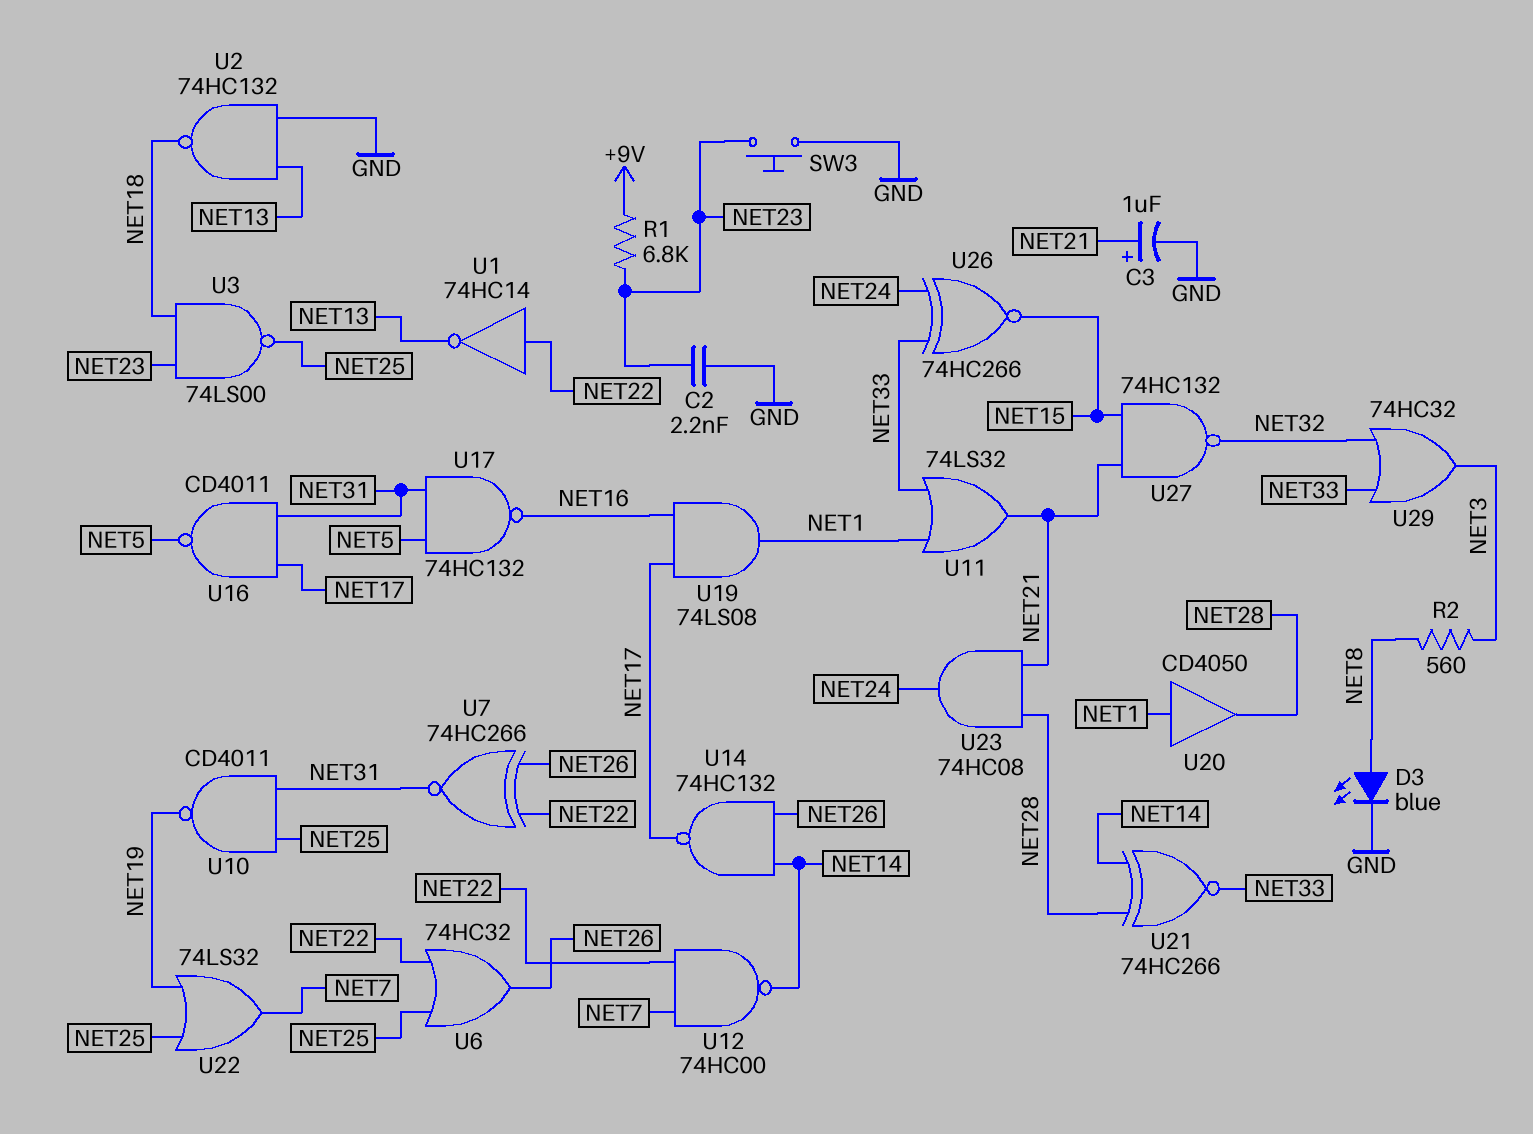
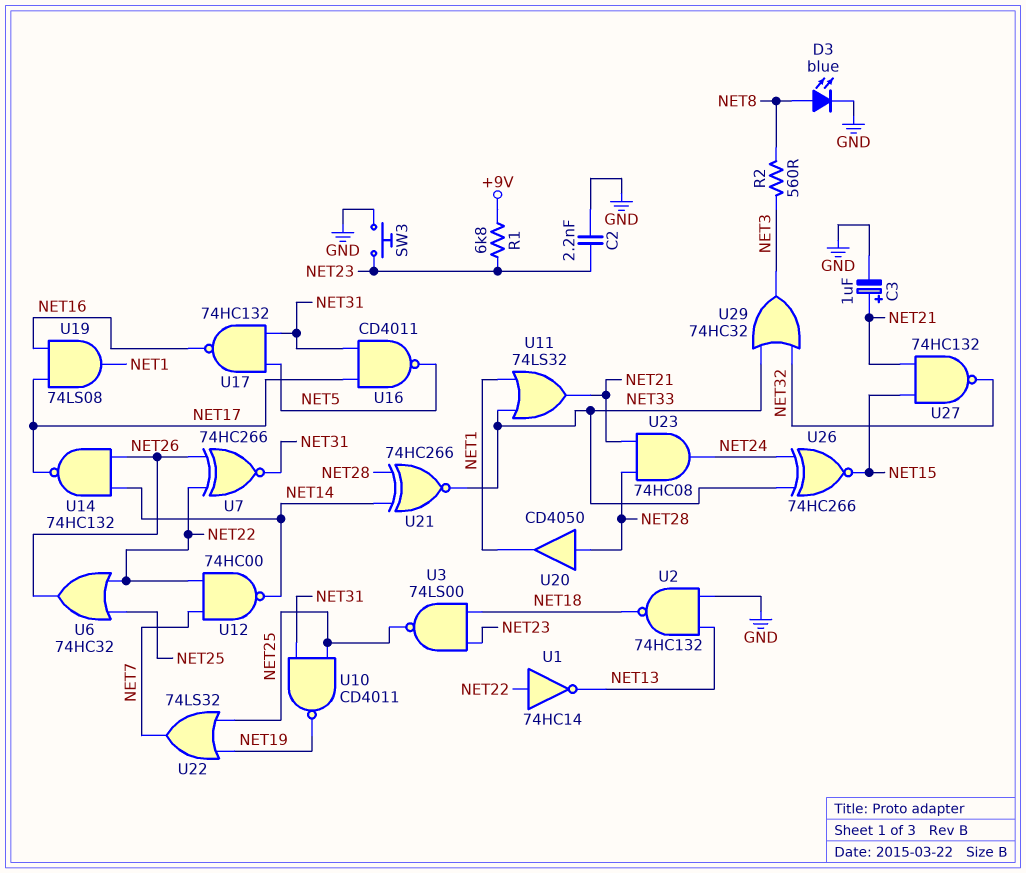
U20: buffer CD4050 (in NET1, out NET28) -> buffer CD4050 (in NET28, out NET1)

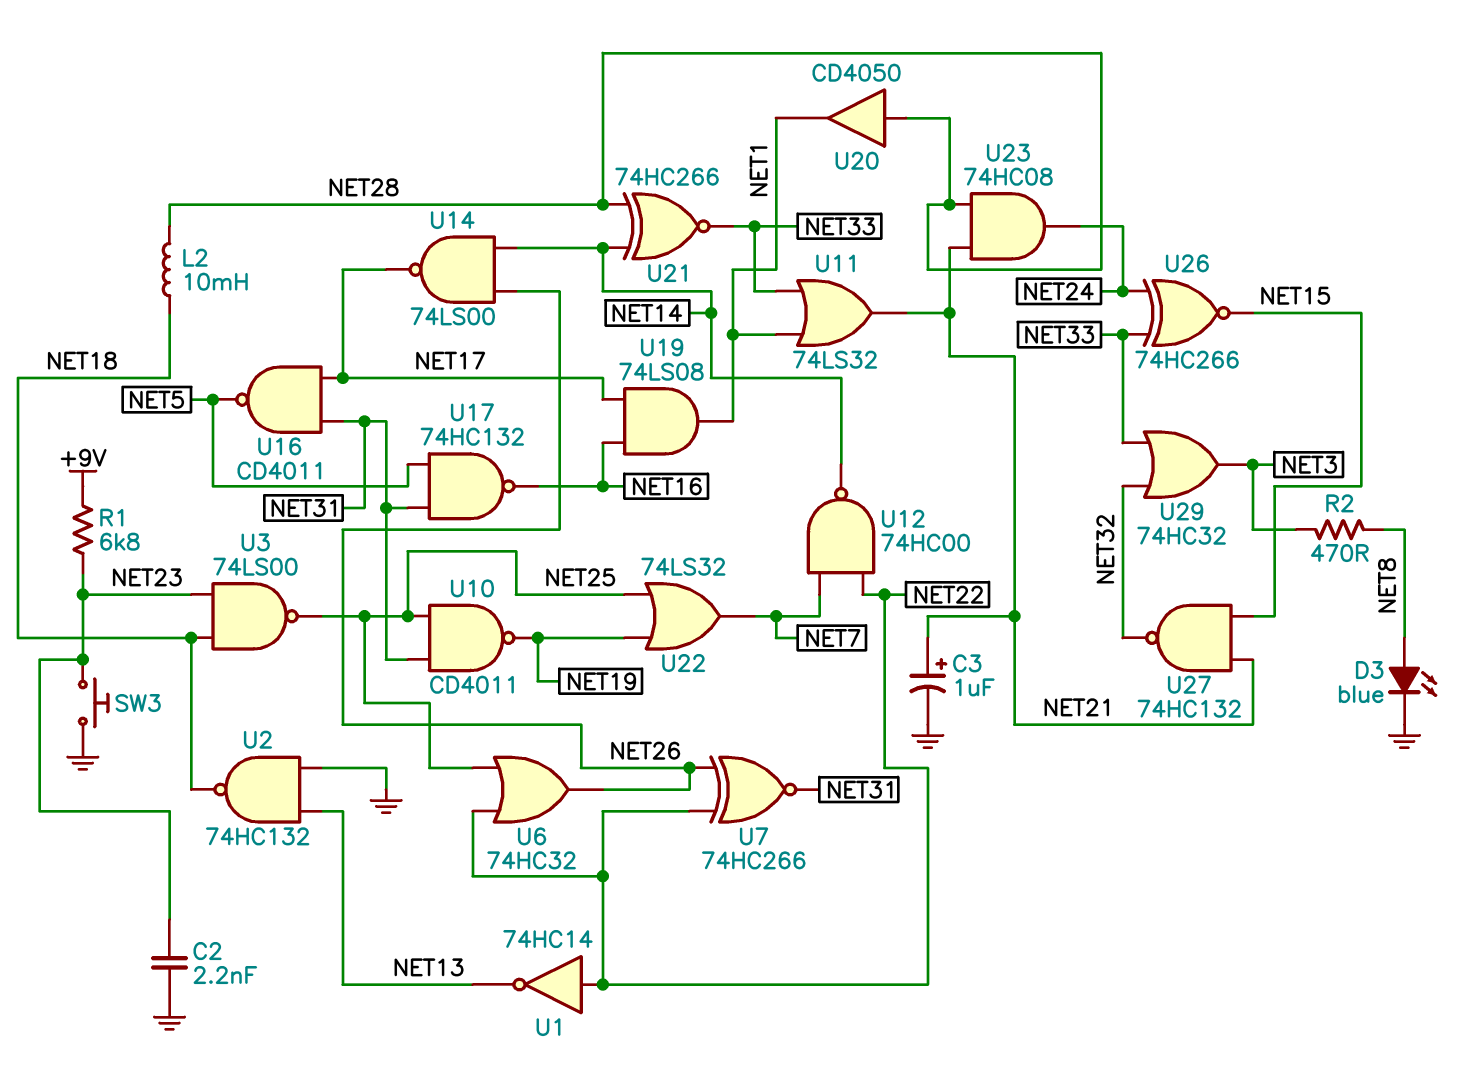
L2: none -> 10mH (NET18, NET28)
R2: 560 (NET3, NET8) -> 470 (NET3, NET8)
U14: NAND 74HC132 (in NET14, in NET26, out NET17) -> NAND 74LS00 (in NET14, in NET26, out NET17)

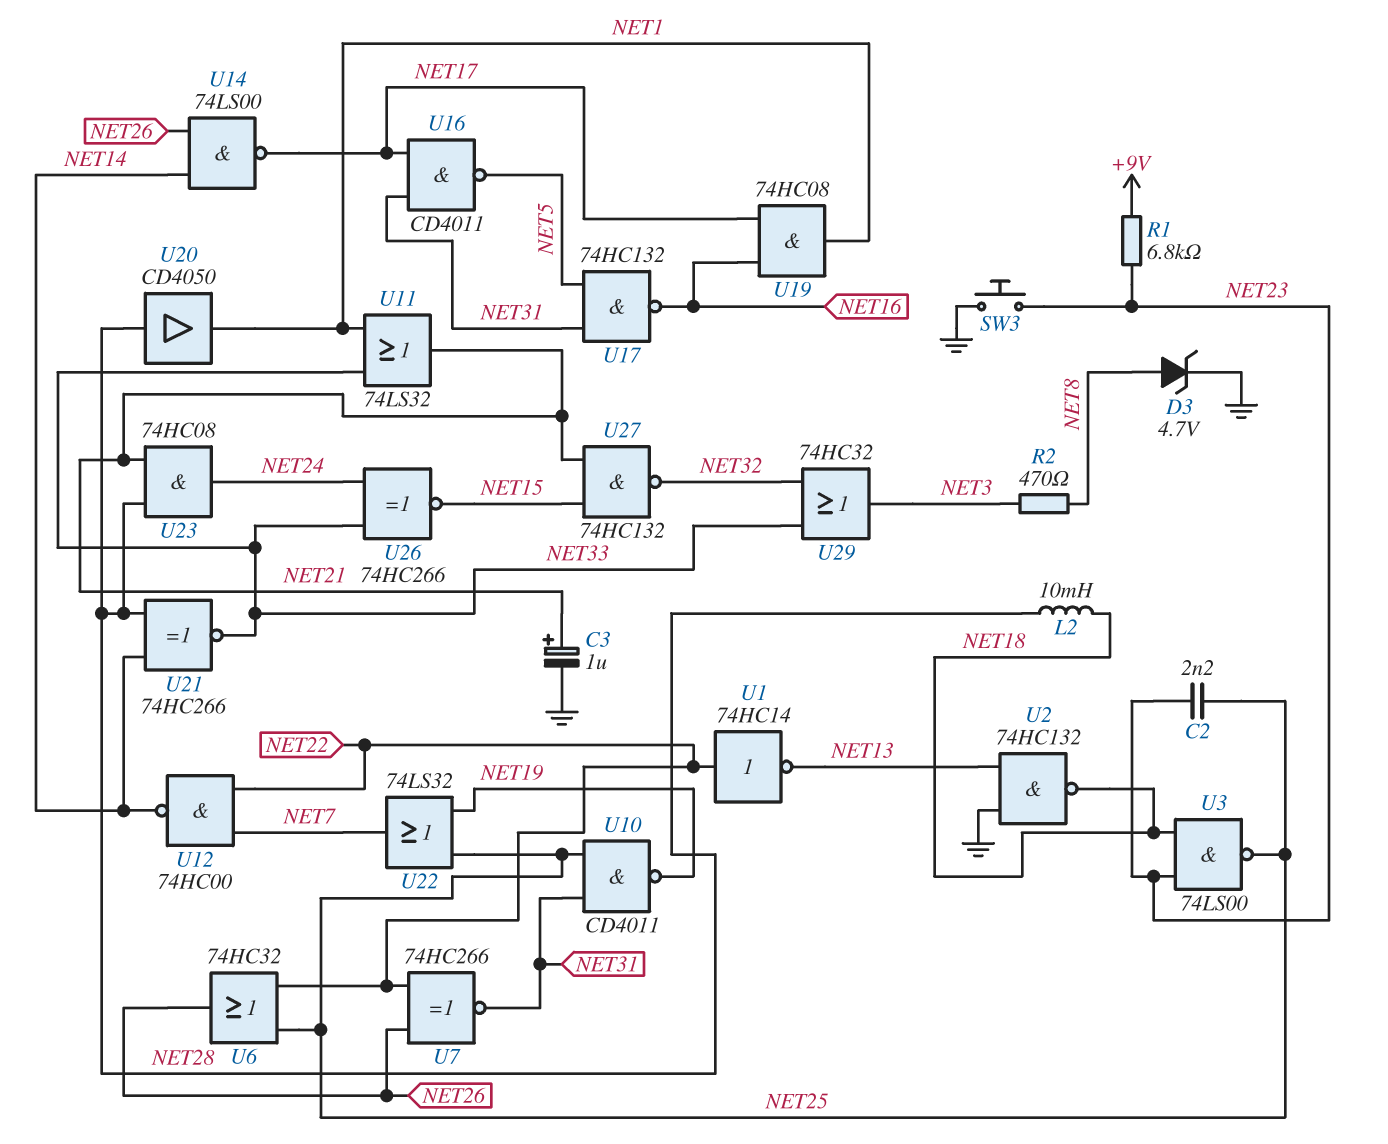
C2: 2.2nF (GND, NET23) -> 2.2nF (NET23, NET25)
D3: LED blue (A NET8, K GND) -> zener 4.7V (A NET8, K GND)
U19: AND 74LS08 (in NET16, in NET17, out NET1) -> AND 74HC08 (in NET16, in NET17, out NET1)

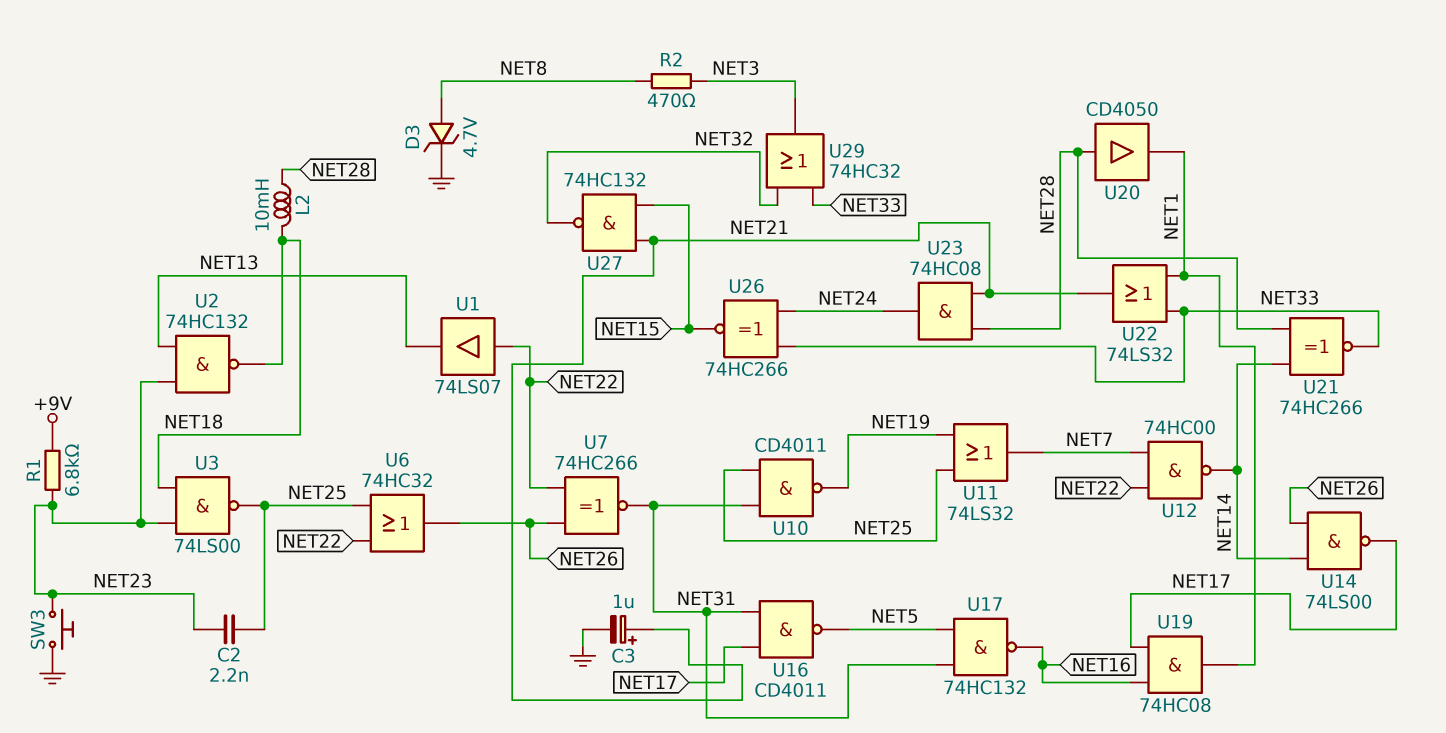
U1: NOT 74HC14 (in NET22, out NET13) -> buffer 74LS07 (in NET22, out NET13)
U2: NAND 74HC132 (in GND, in NET13, out NET18) -> NAND 74HC132 (in NET13, in NET23, out NET18)
U11: OR 74LS32 (in NET1, in NET33, out NET21) -> OR 74LS32 (in NET19, in NET25, out NET7)
U22: OR 74LS32 (in NET19, in NET25, out NET7) -> OR 74LS32 (in NET1, in NET33, out NET21)

